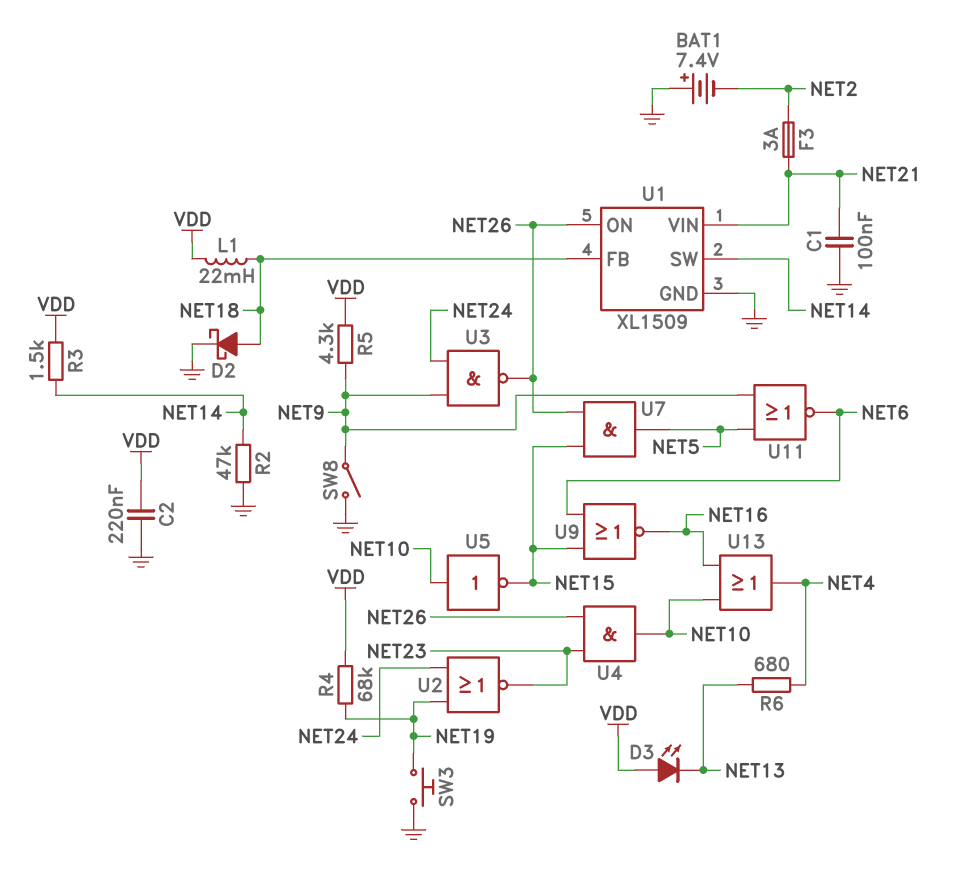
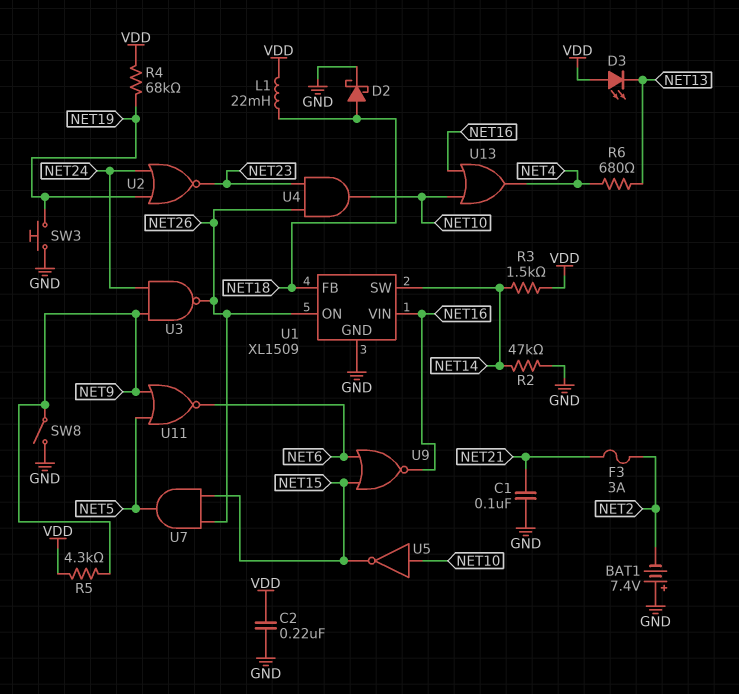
U1 pin VIN: NET21 -> NET16

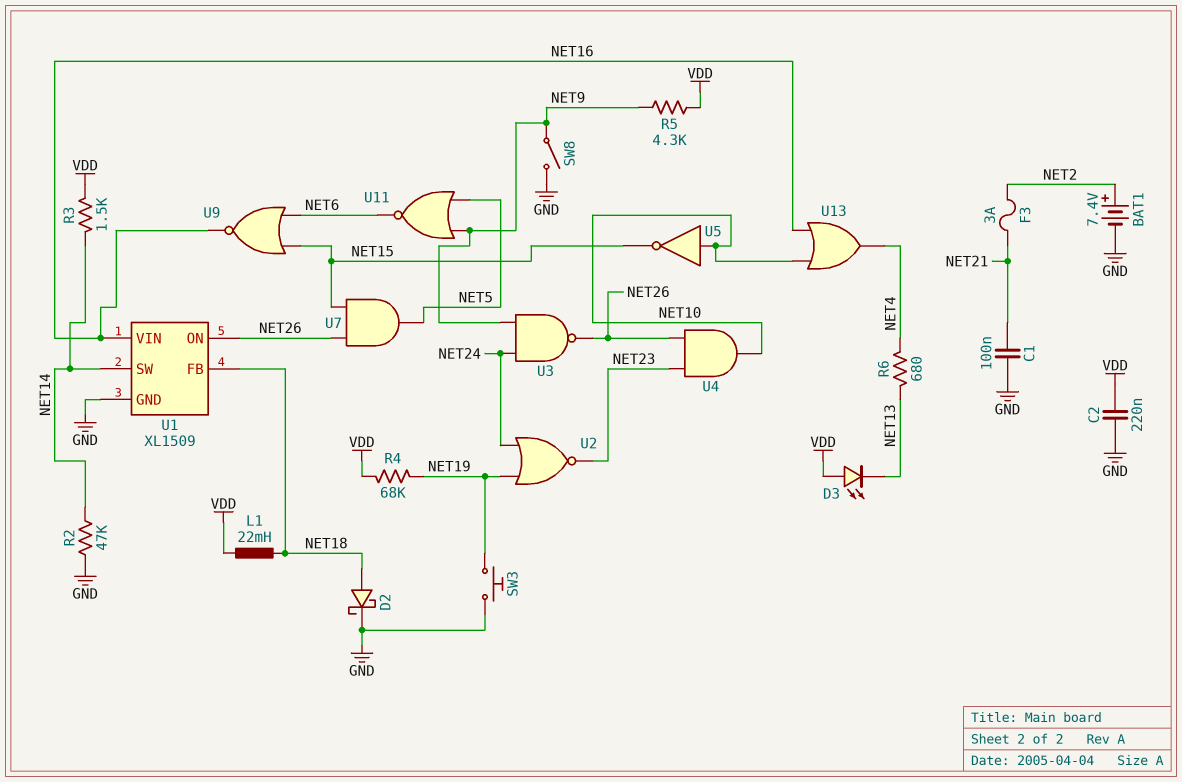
BAT1: 7.4V (plus GND, minus NET2) -> 7.4V (plus NET2, minus GND)

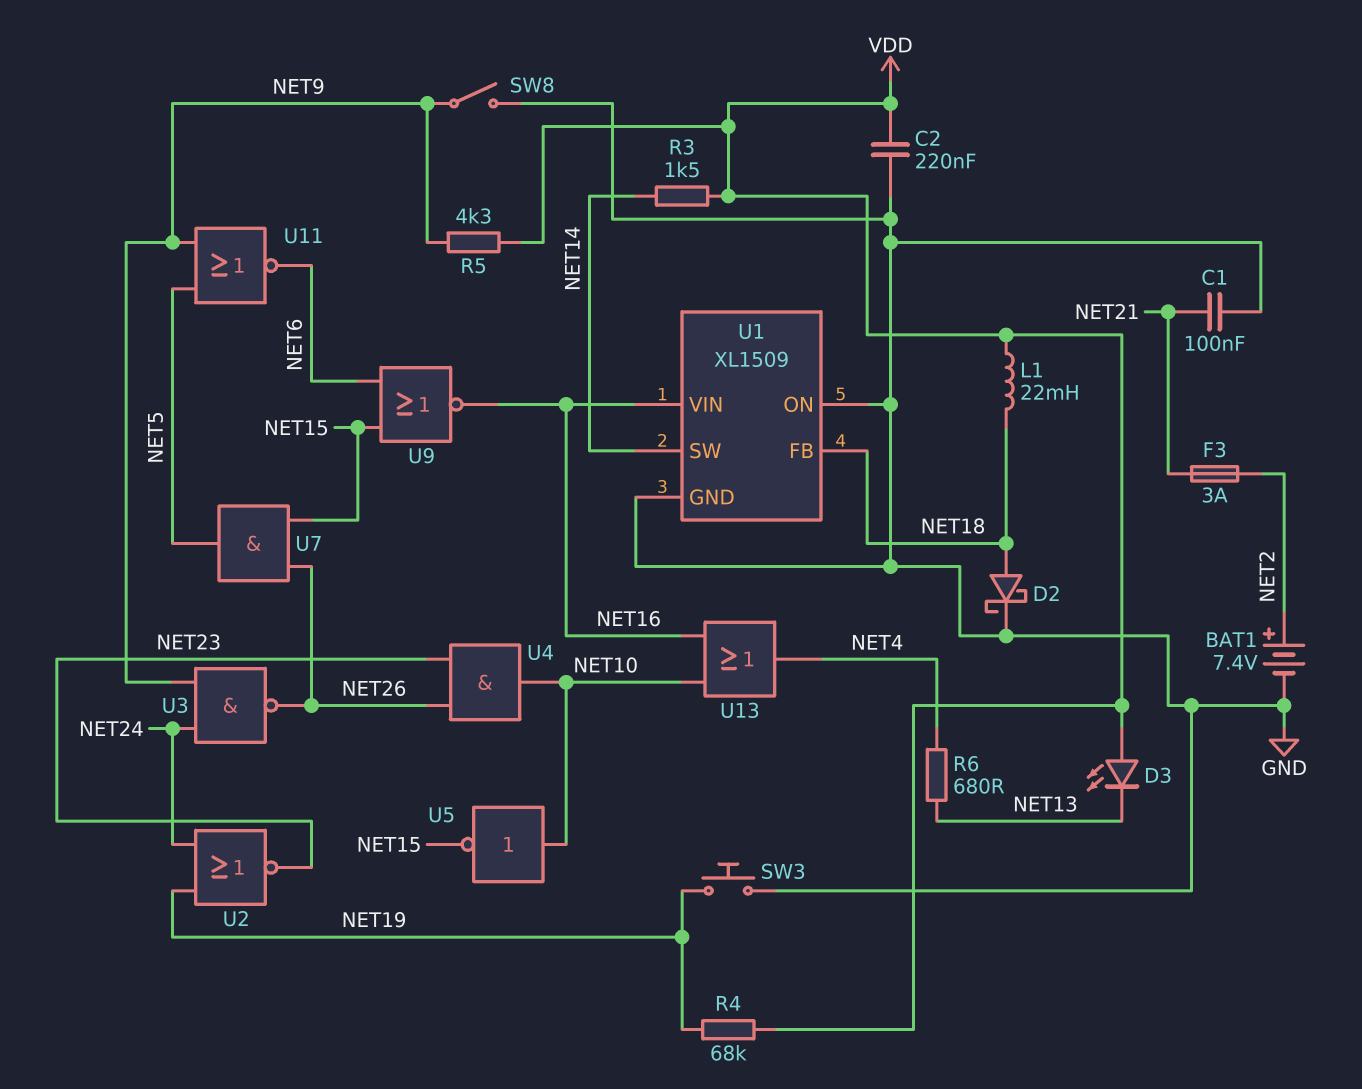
R2: 47k (GND, NET14) -> none
U1 pin ON: NET26 -> GND

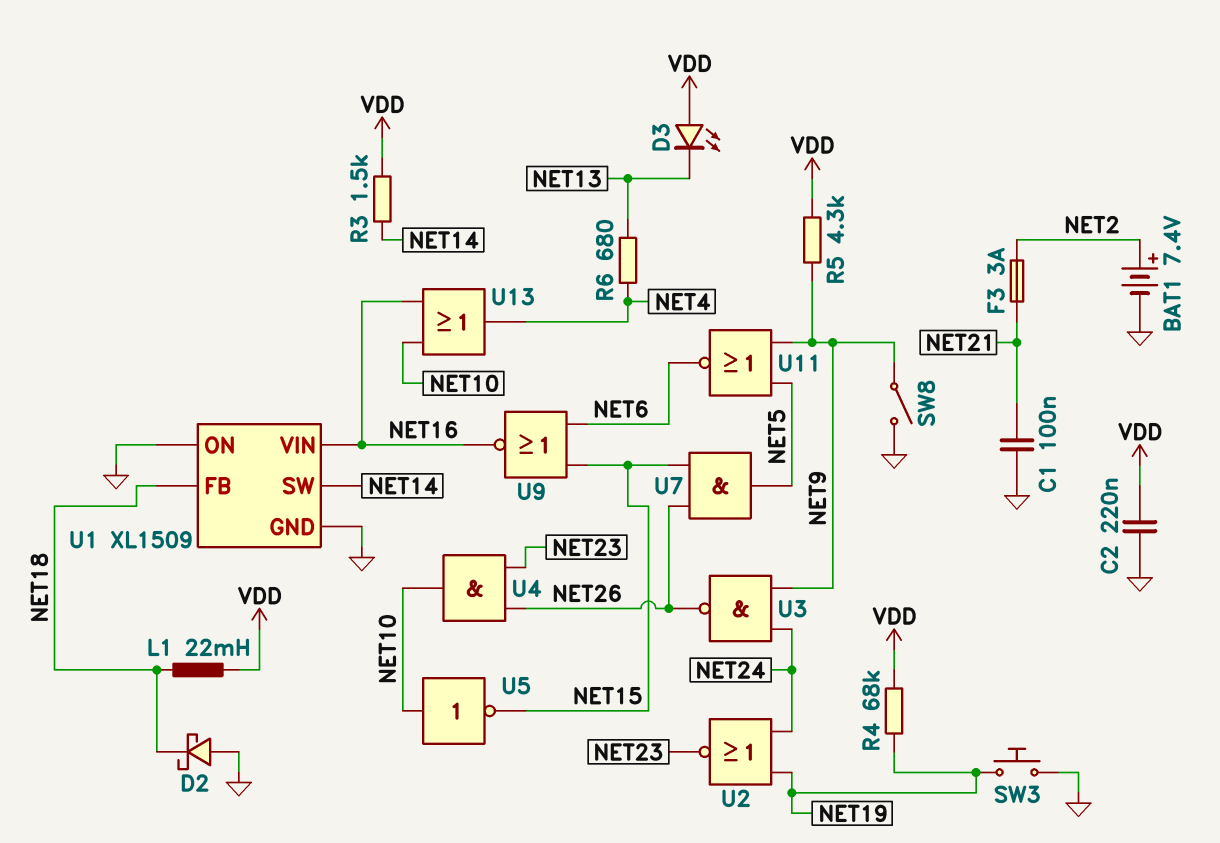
D2: schottky (A NET18, K GND) -> schottky (A GND, K NET18)

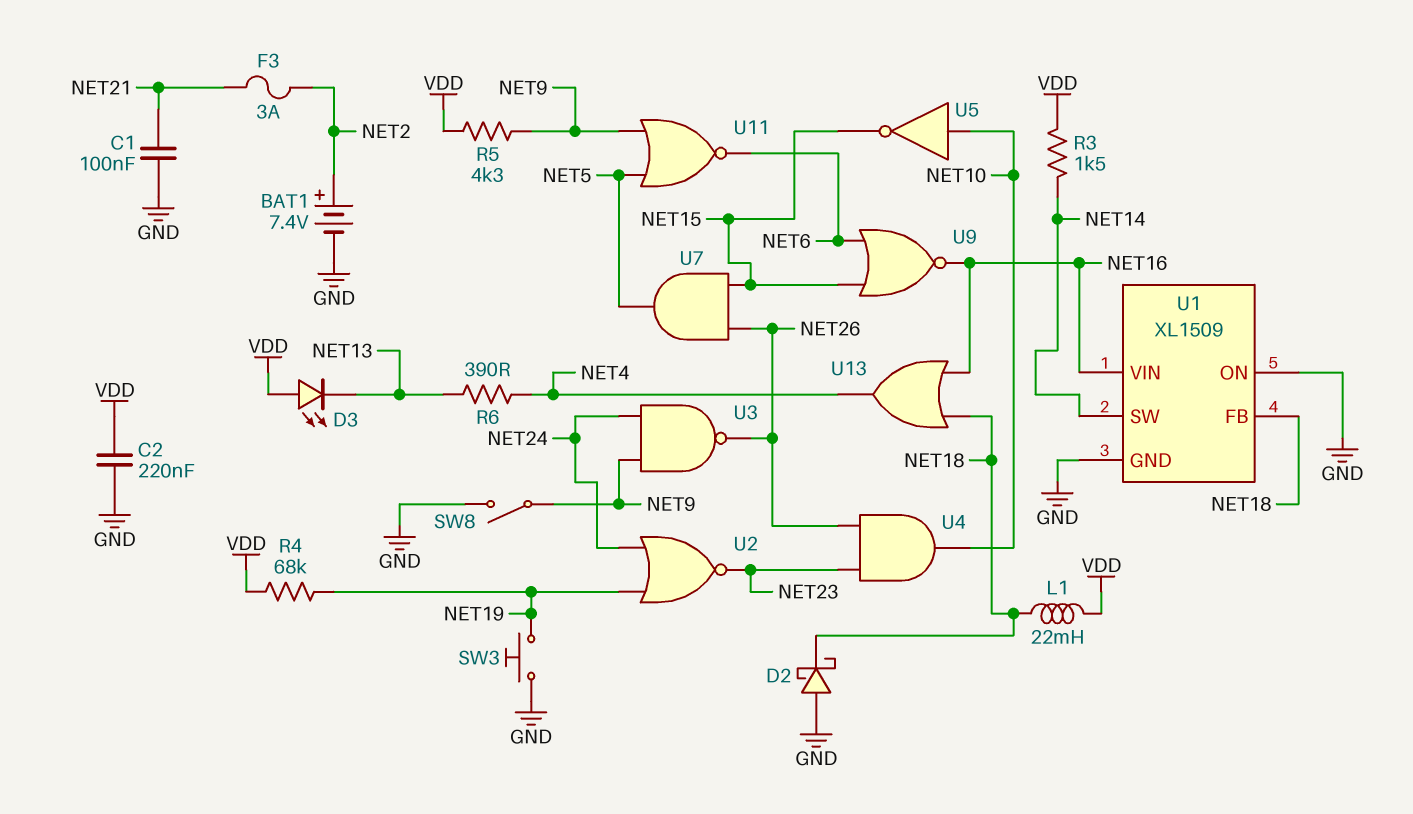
R6: 680 (NET4, NET13) -> 390 (NET4, NET13)
U13: OR (in NET10, in NET16, out NET4) -> OR (in NET16, in NET18, out NET4)

